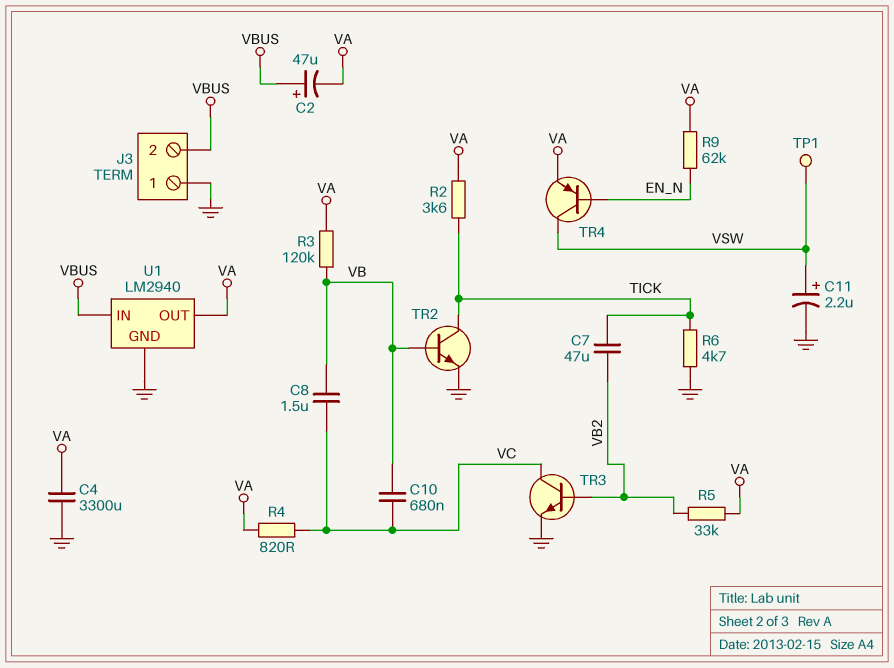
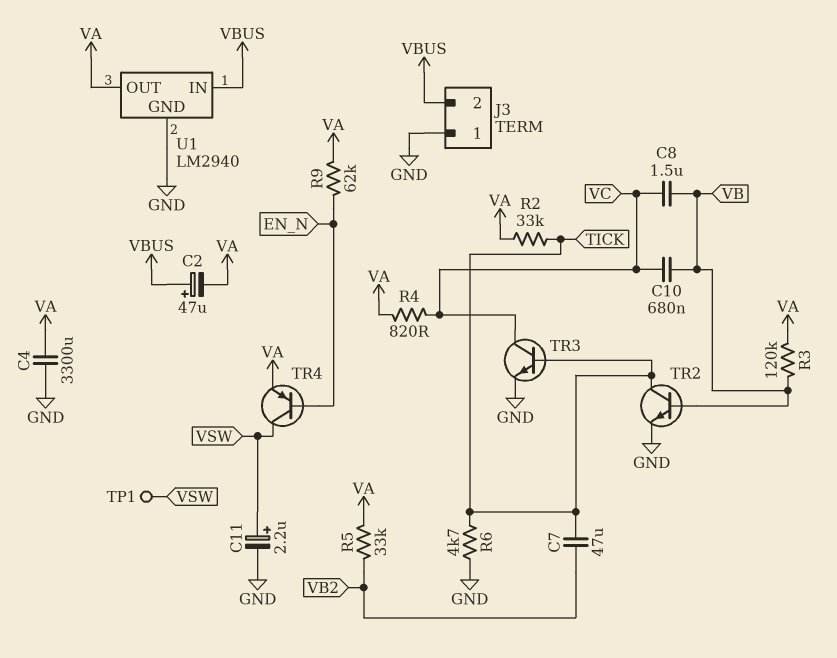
R2: 3.6k (TICK, VA) -> 33k (TICK, VA)
TR3: NPN (B VB2, C VC, E GND) -> NPN (B TICK, C VC, E GND)

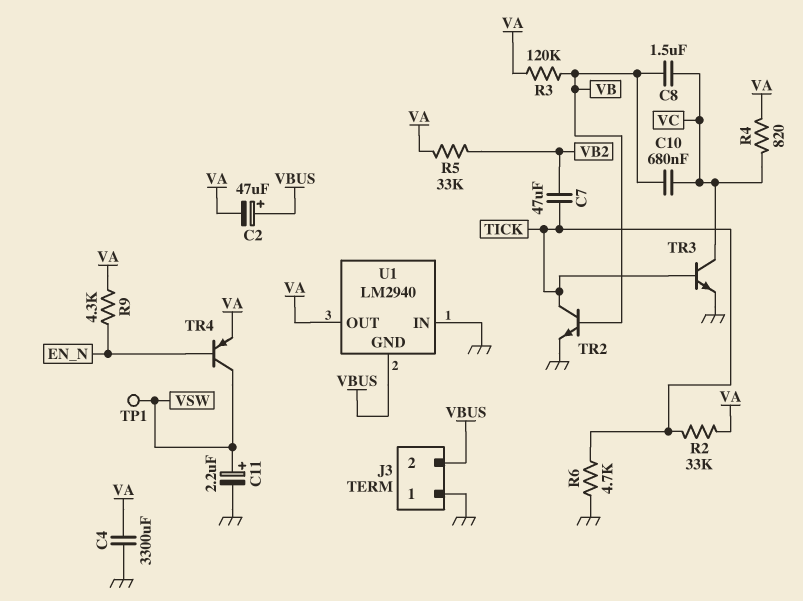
R9: 62k (EN_N, VA) -> 4.3k (EN_N, VA)
U1 pin GND: GND -> VBUS
U1 pin IN: VBUS -> GND

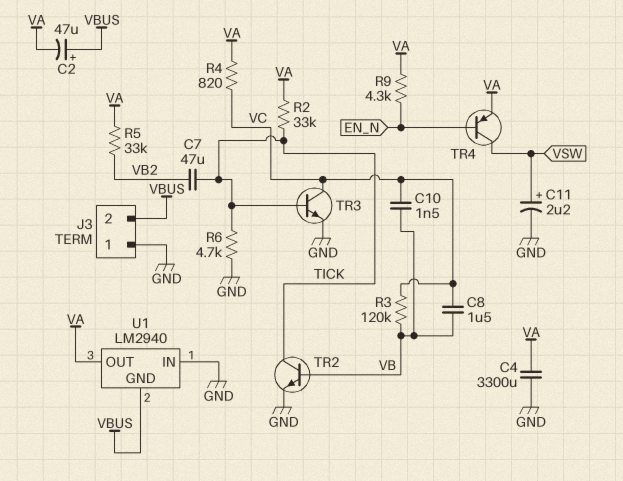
C10: 680nF (VB, VC) -> 1.5nF (VB, VC)
R3: 120k (VA, VB) -> 120k (VB, VC)
TP1: test point (VSW) -> none

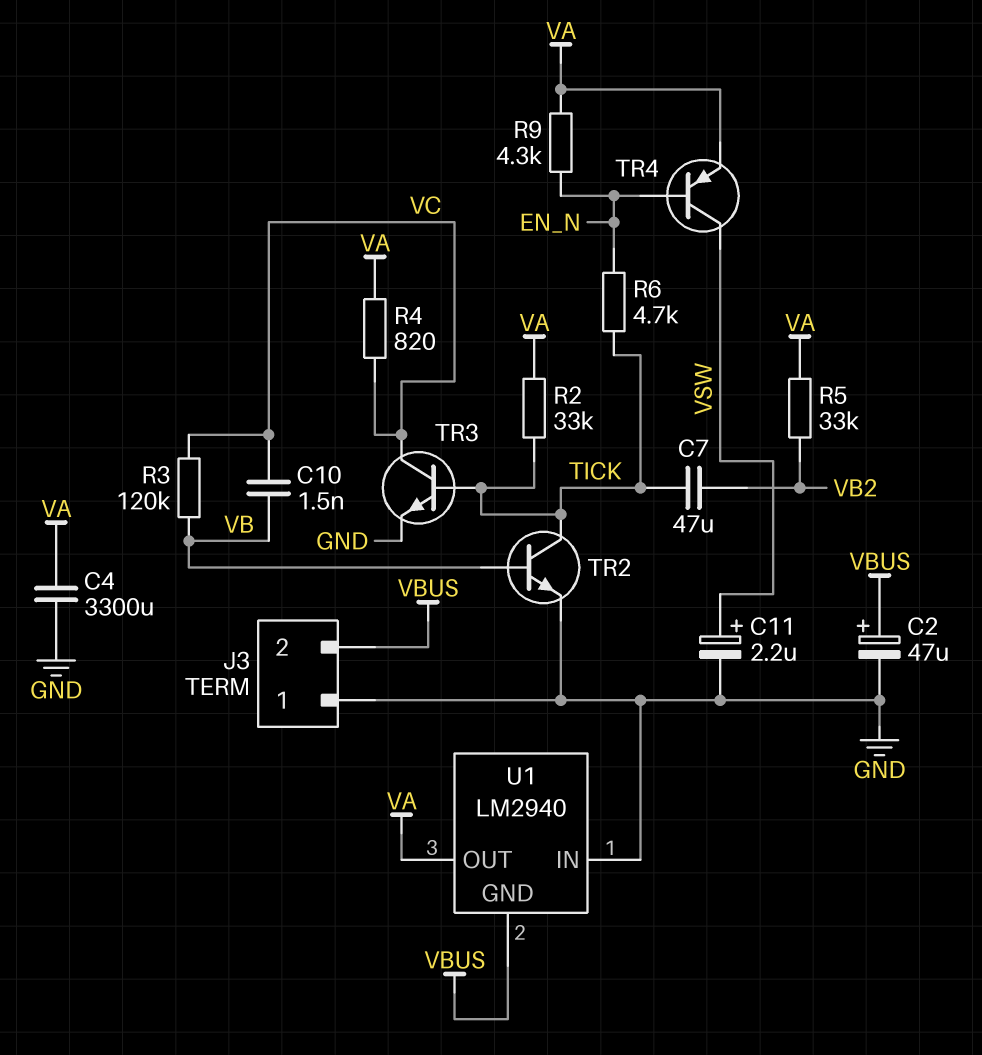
C2: 47uF (plus VBUS, minus VA) -> 47uF (plus VBUS, minus GND)
C8: 1.5uF (VB, VC) -> none
R6: 4.7k (GND, TICK) -> 4.7k (EN_N, TICK)

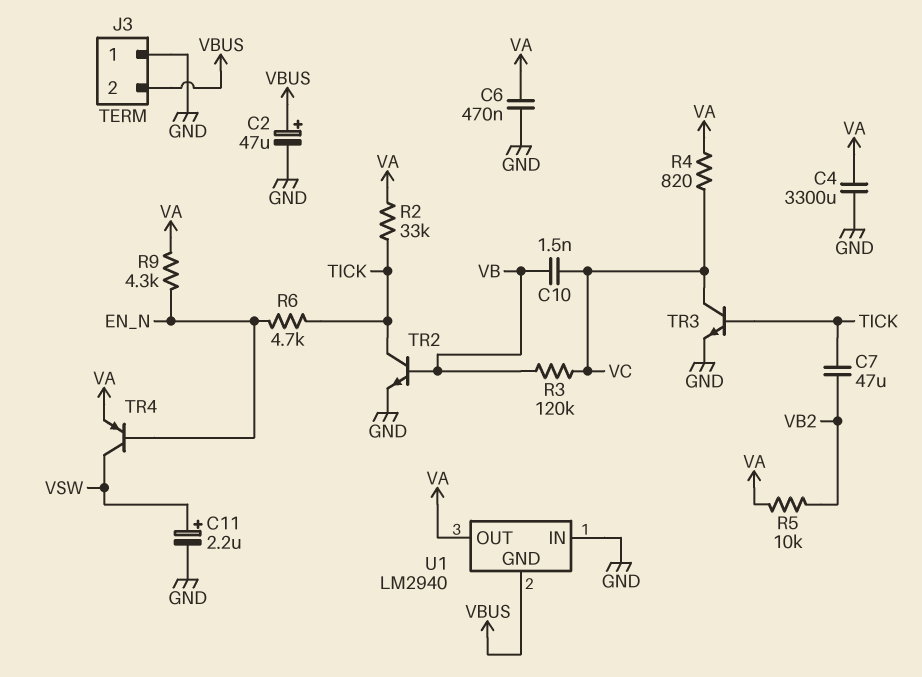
C6: none -> 470nF (GND, VA)
R5: 33k (VA, VB2) -> 10k (VA, VB2)

